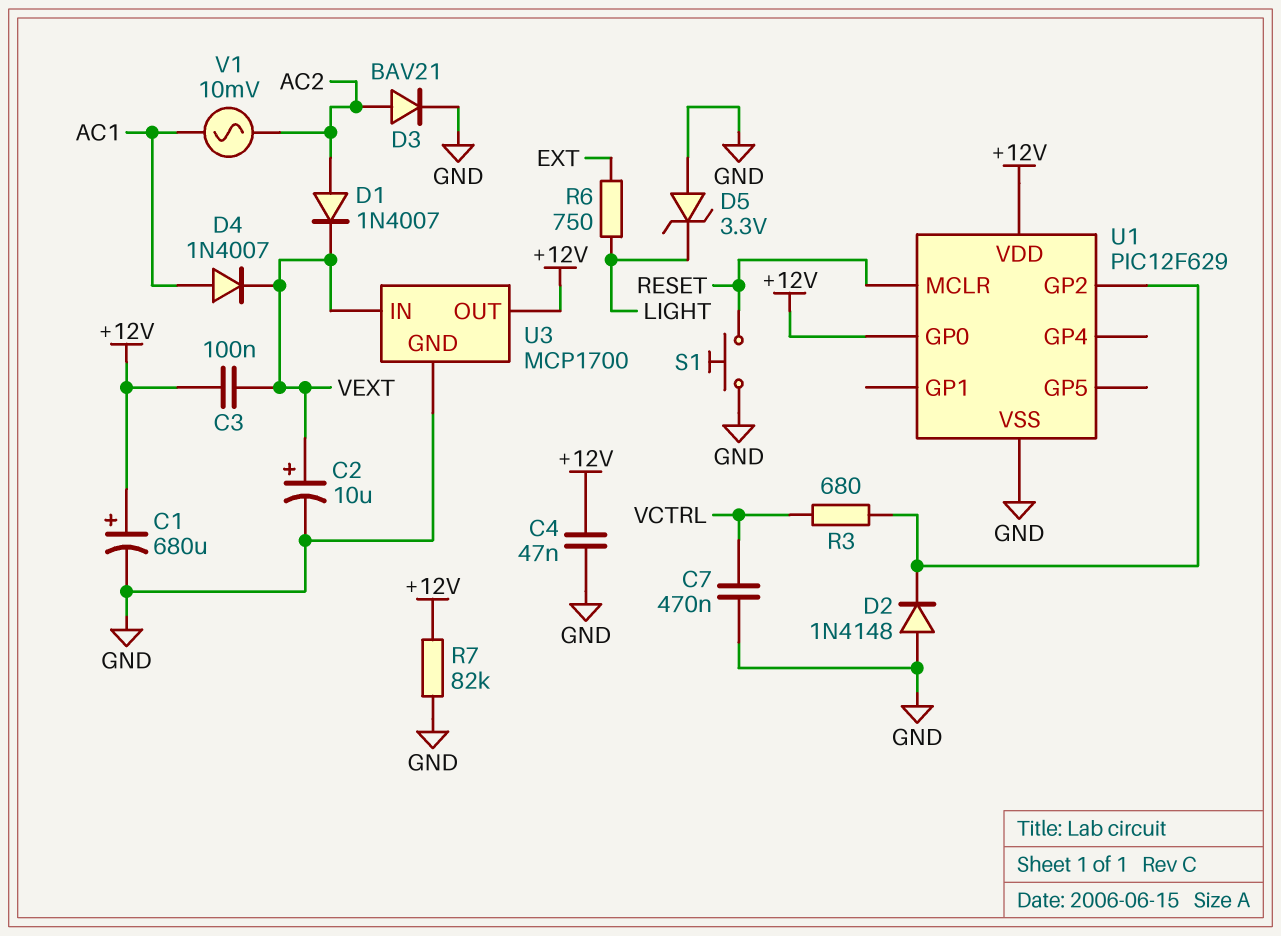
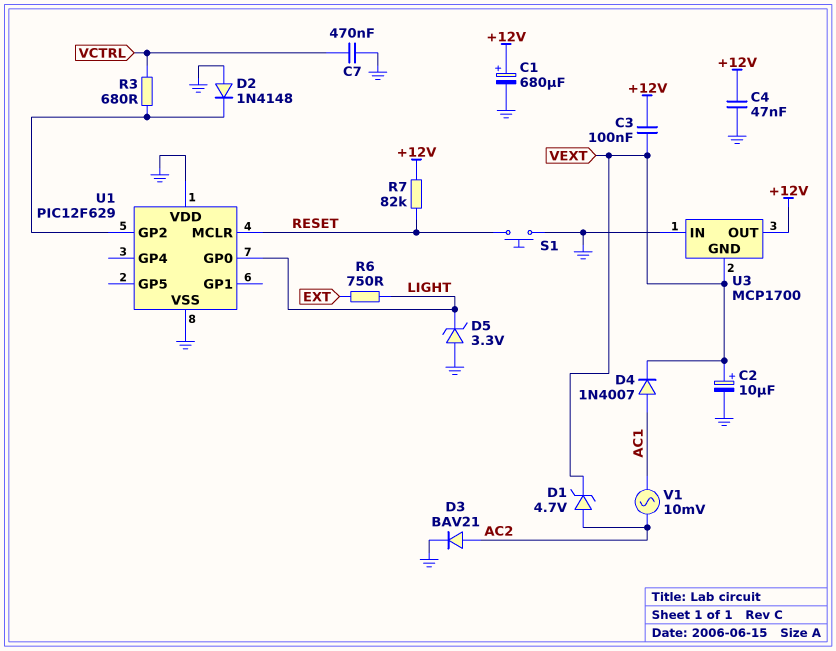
D1: diode 1N4007 (A AC2, K VEXT) -> zener 4.7V (A AC2, K VEXT)
R7: 82k (+12V, GND) -> 82k (+12V, RESET)
U1 pin GP0: +12V -> LIGHT
U1 pin VDD: +12V -> GND
U3 pin GND: GND -> VEXT
U3 pin IN: VEXT -> GND

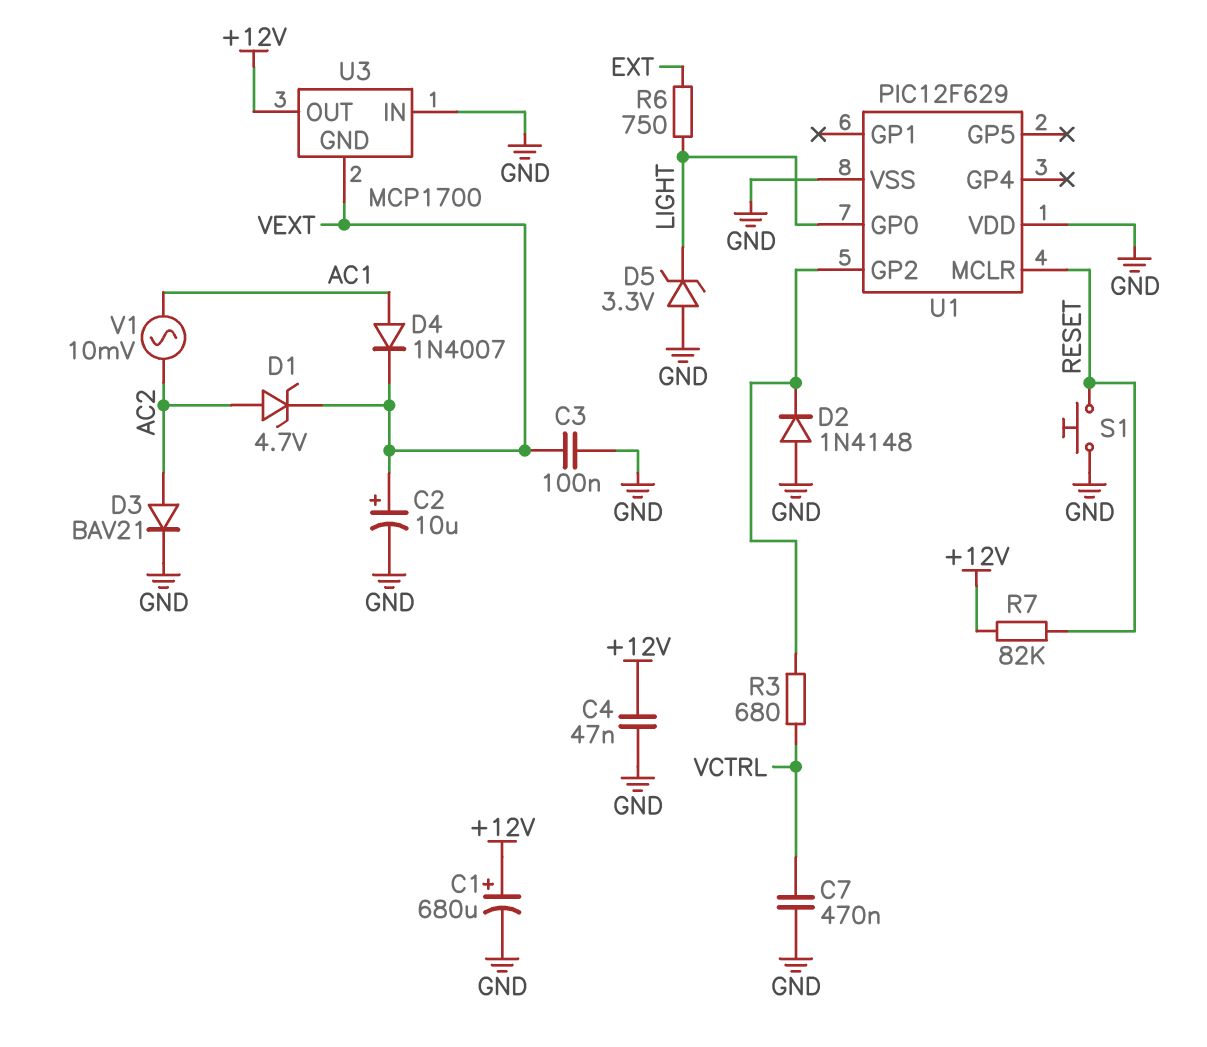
C3: 100nF (+12V, VEXT) -> 100nF (GND, VEXT)

